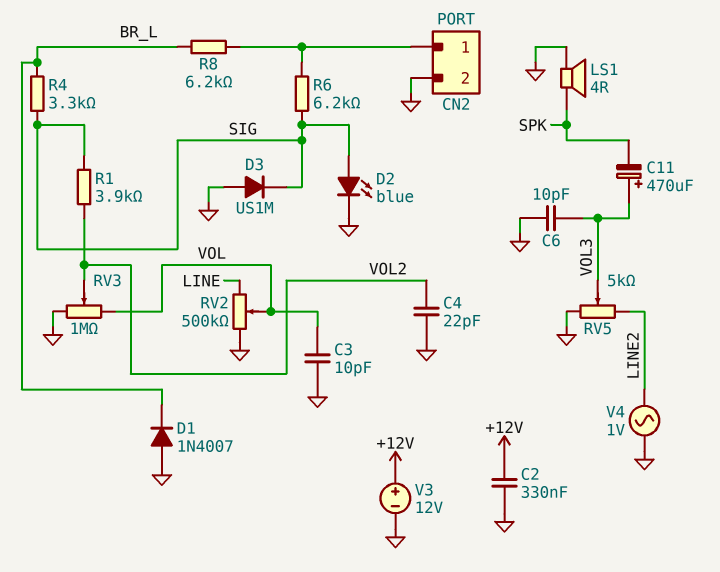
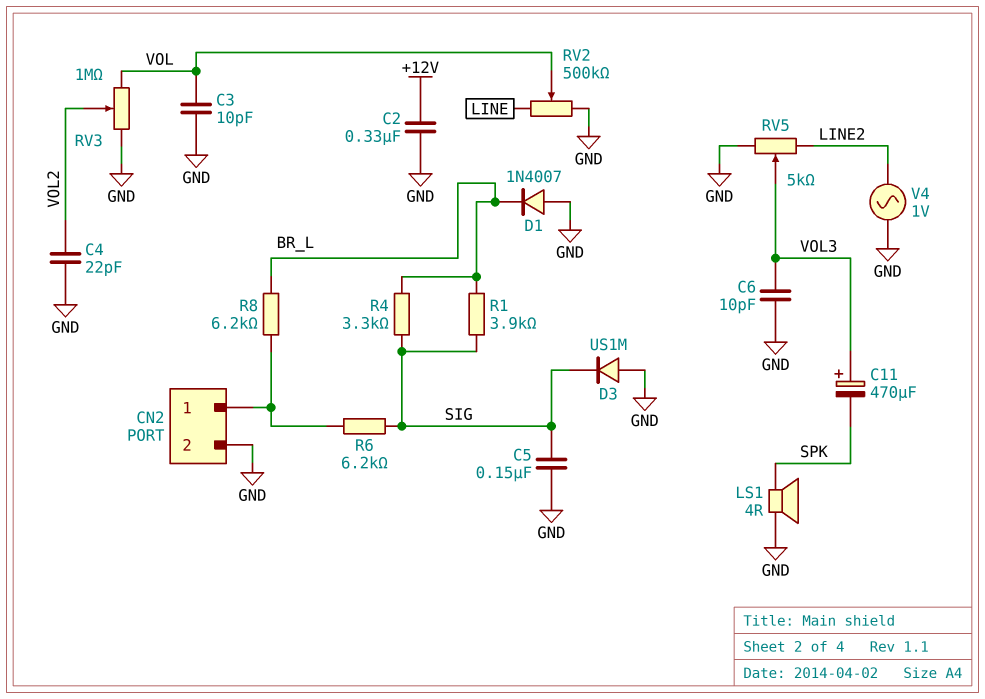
C5: none -> 150nF (GND, SIG)
D2: LED blue (A SIG, K GND) -> none
R1: 3.9k (SIG, VOL2) -> 3.9k (BR_L, SIG)
V3: 12V (plus +12V, minus GND) -> none

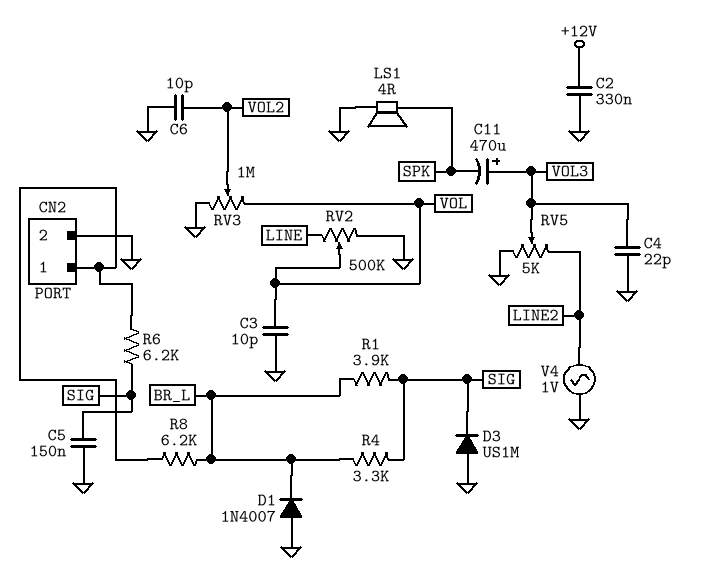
C4: 22pF (GND, VOL2) -> 22pF (GND, VOL3)
C6: 10pF (GND, VOL3) -> 10pF (GND, VOL2)

